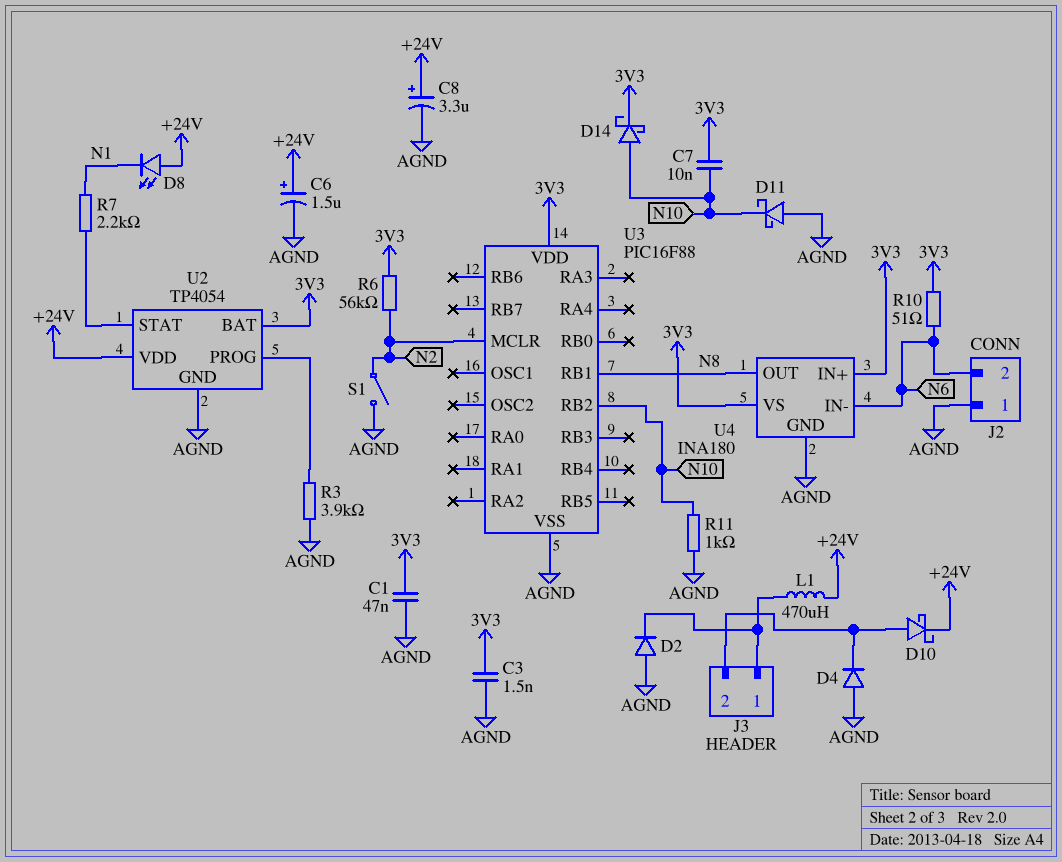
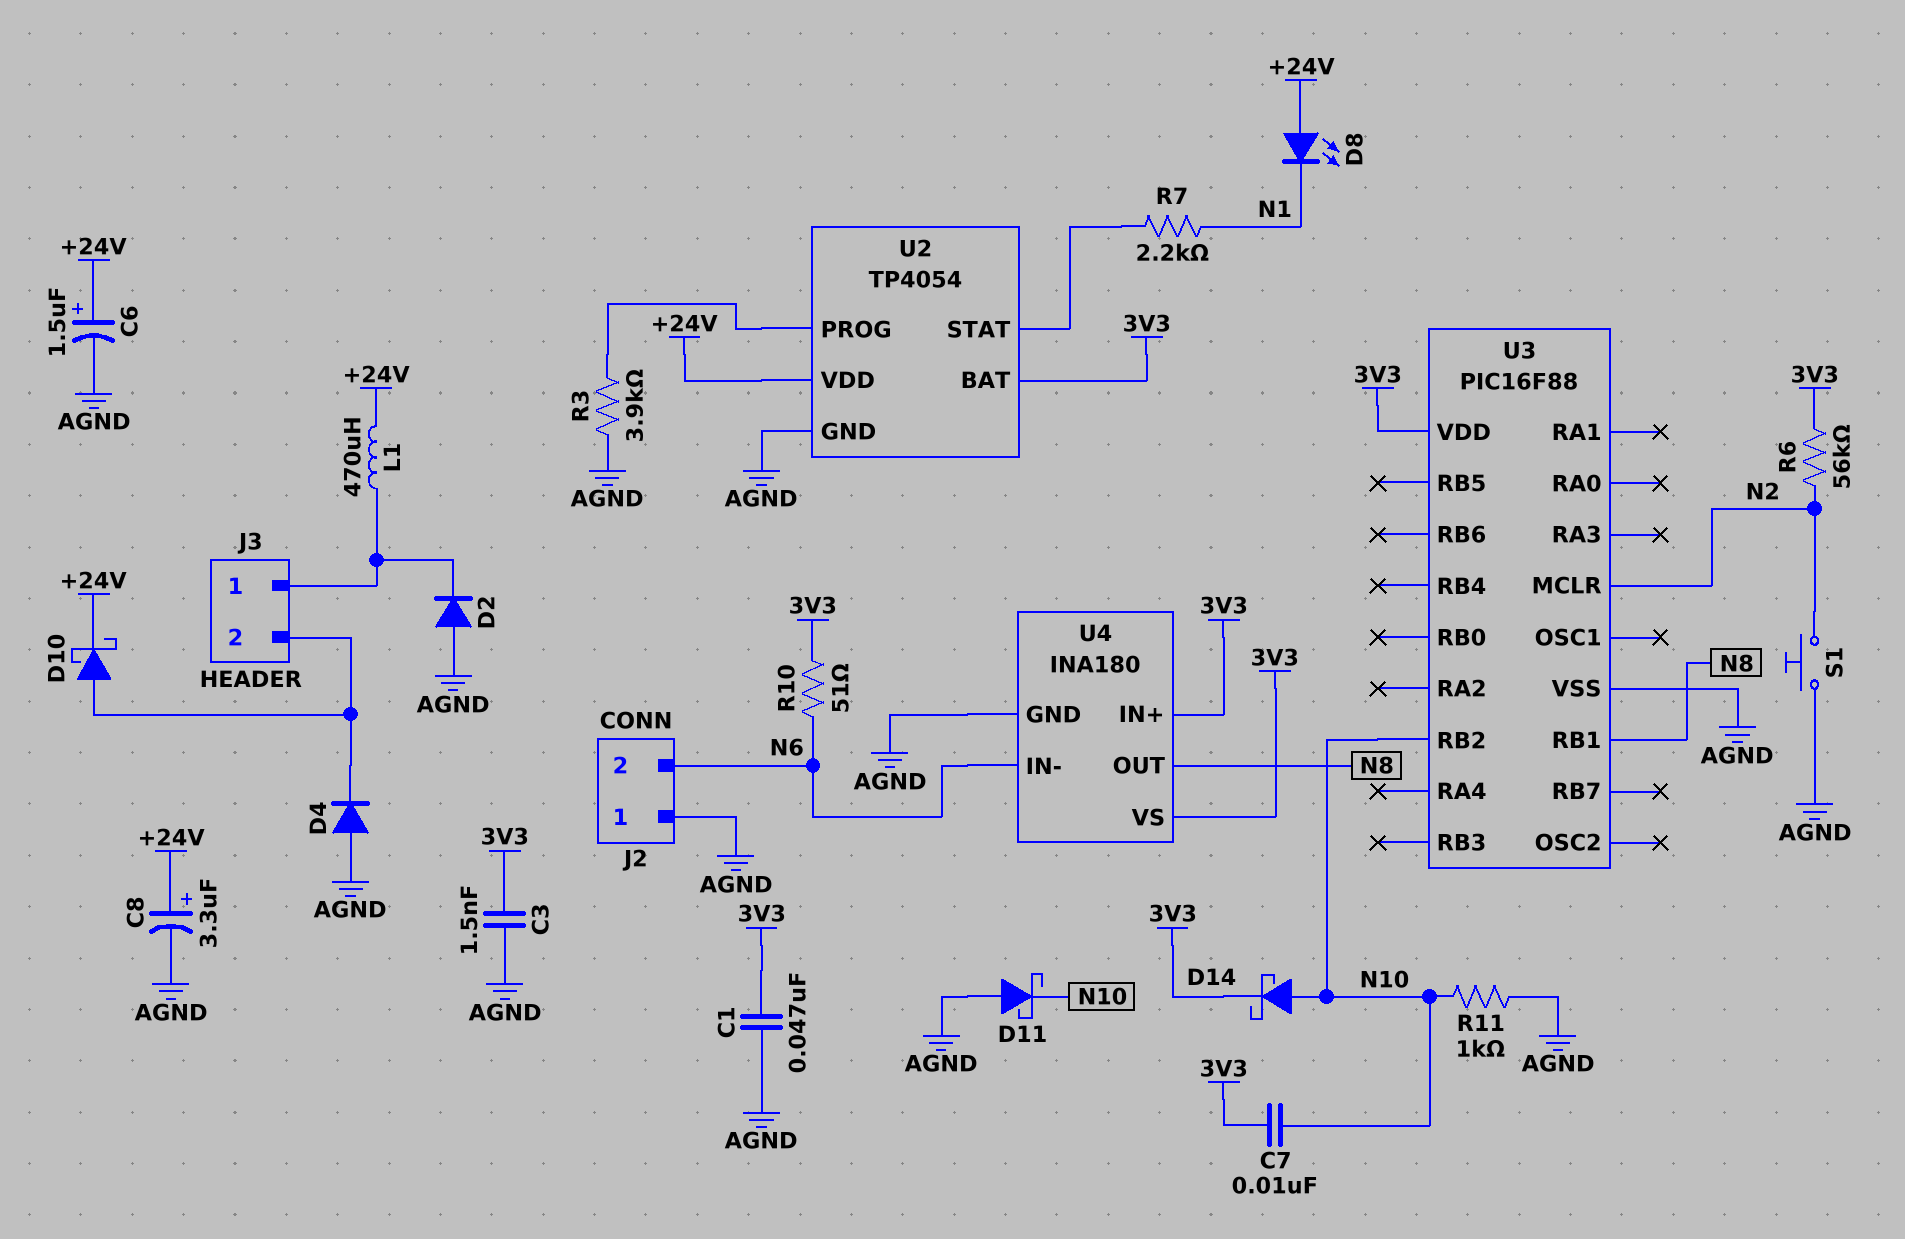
S1: switch (AGND, N2) -> button (AGND, N2)

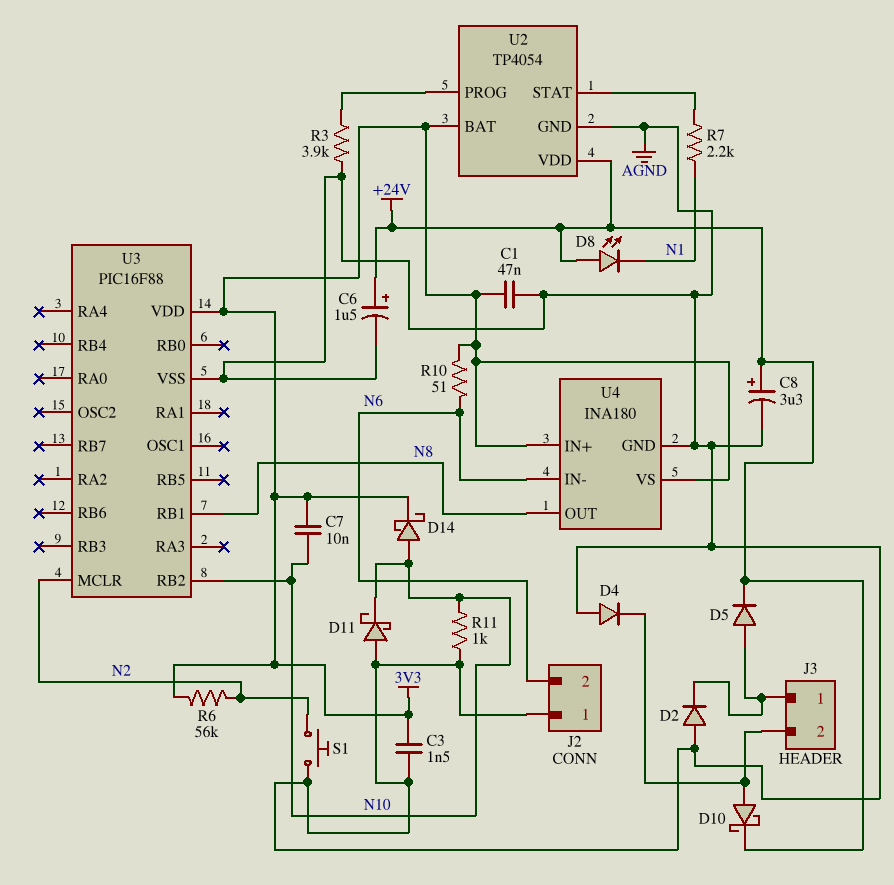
D5: none -> diode (A J3/1, K +24V)
L1: 470uH (+24V, J3/1) -> none

